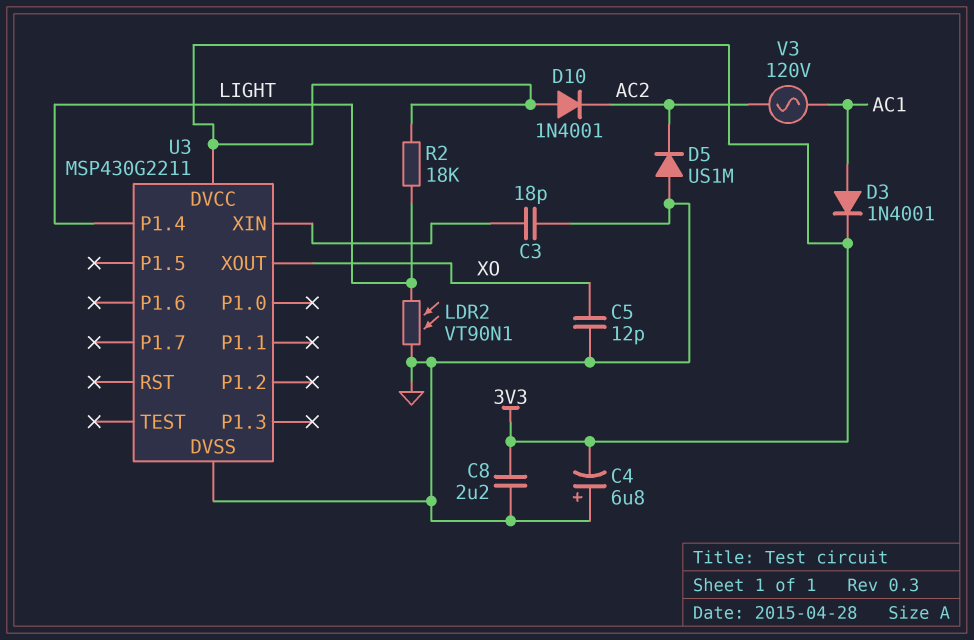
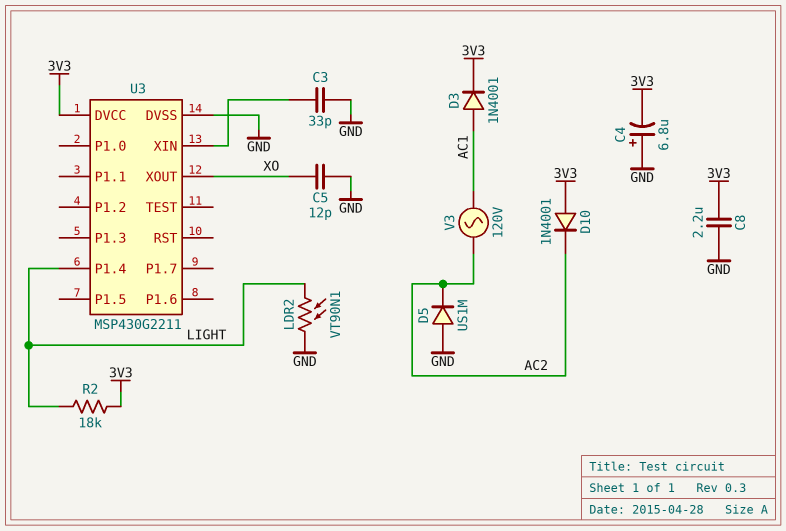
C3: 18pF (GND, U3/XIN) -> 33pF (GND, U3/XIN)

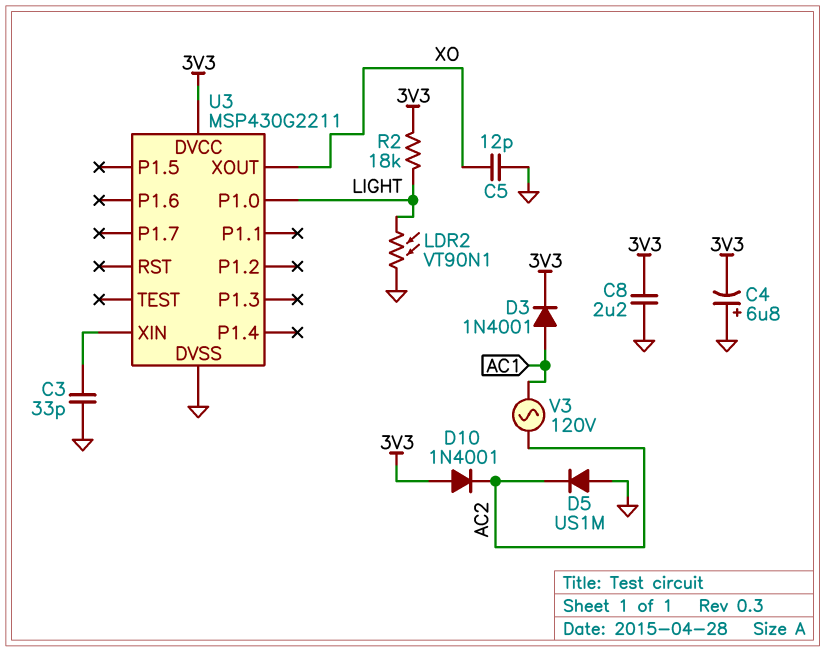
U3 pin P1.0: none -> LIGHT
U3 pin P1.4: LIGHT -> none

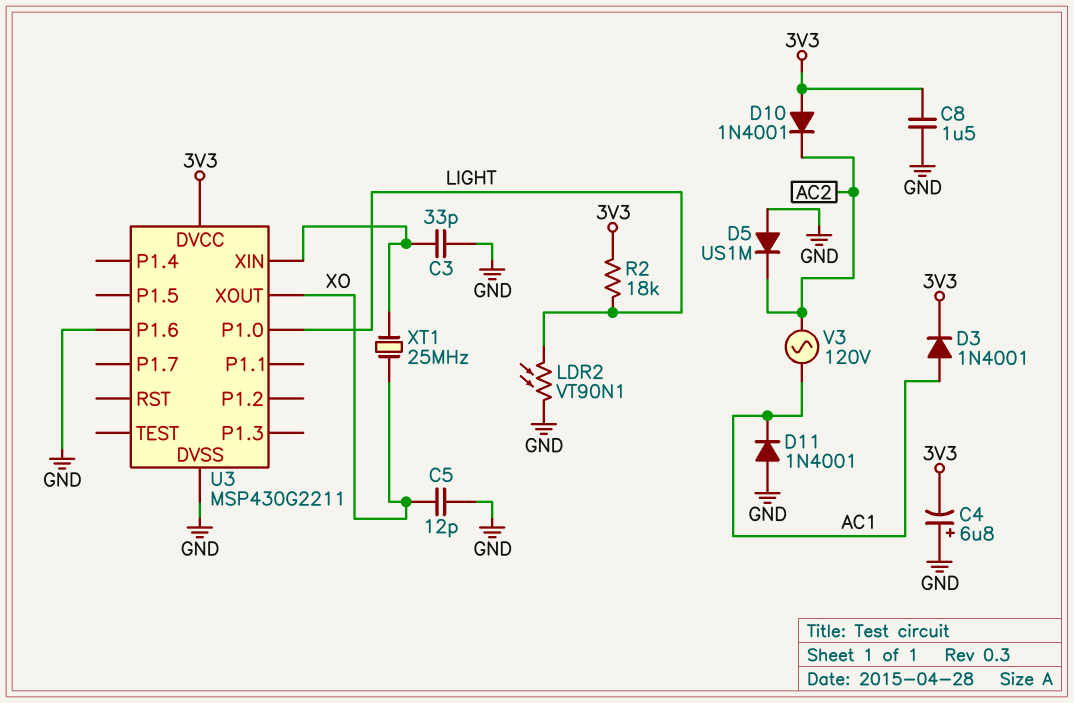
C8: 2.2uF (3V3, GND) -> 1.5uF (3V3, GND)
D11: none -> diode 1N4001 (A GND, K AC1)
U3 pin P1.6: none -> GND
XT1: none -> 25MHz (U3/XIN, XO)

